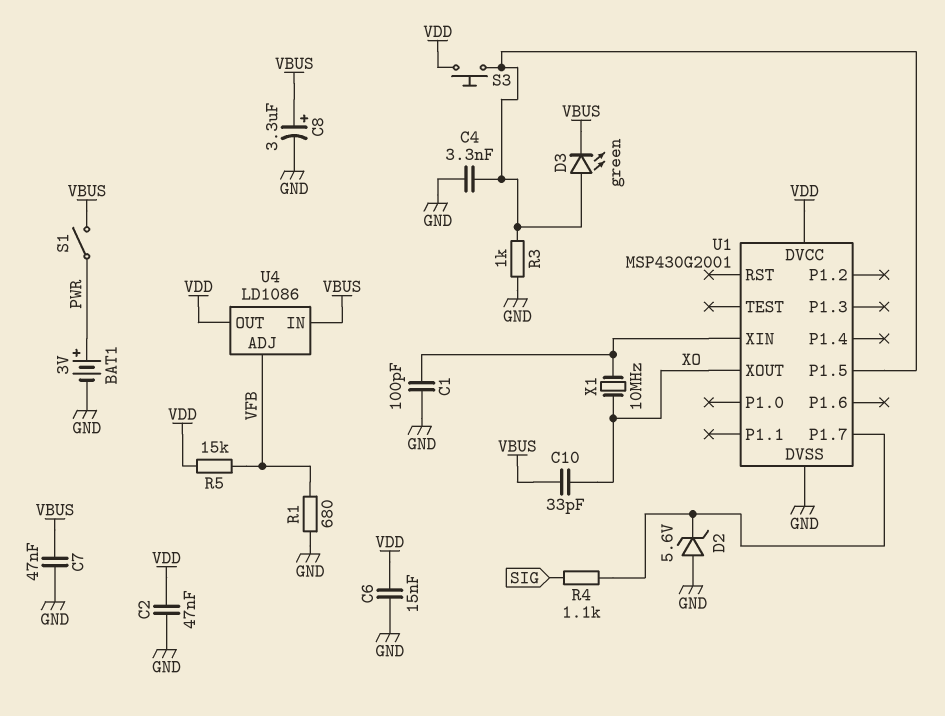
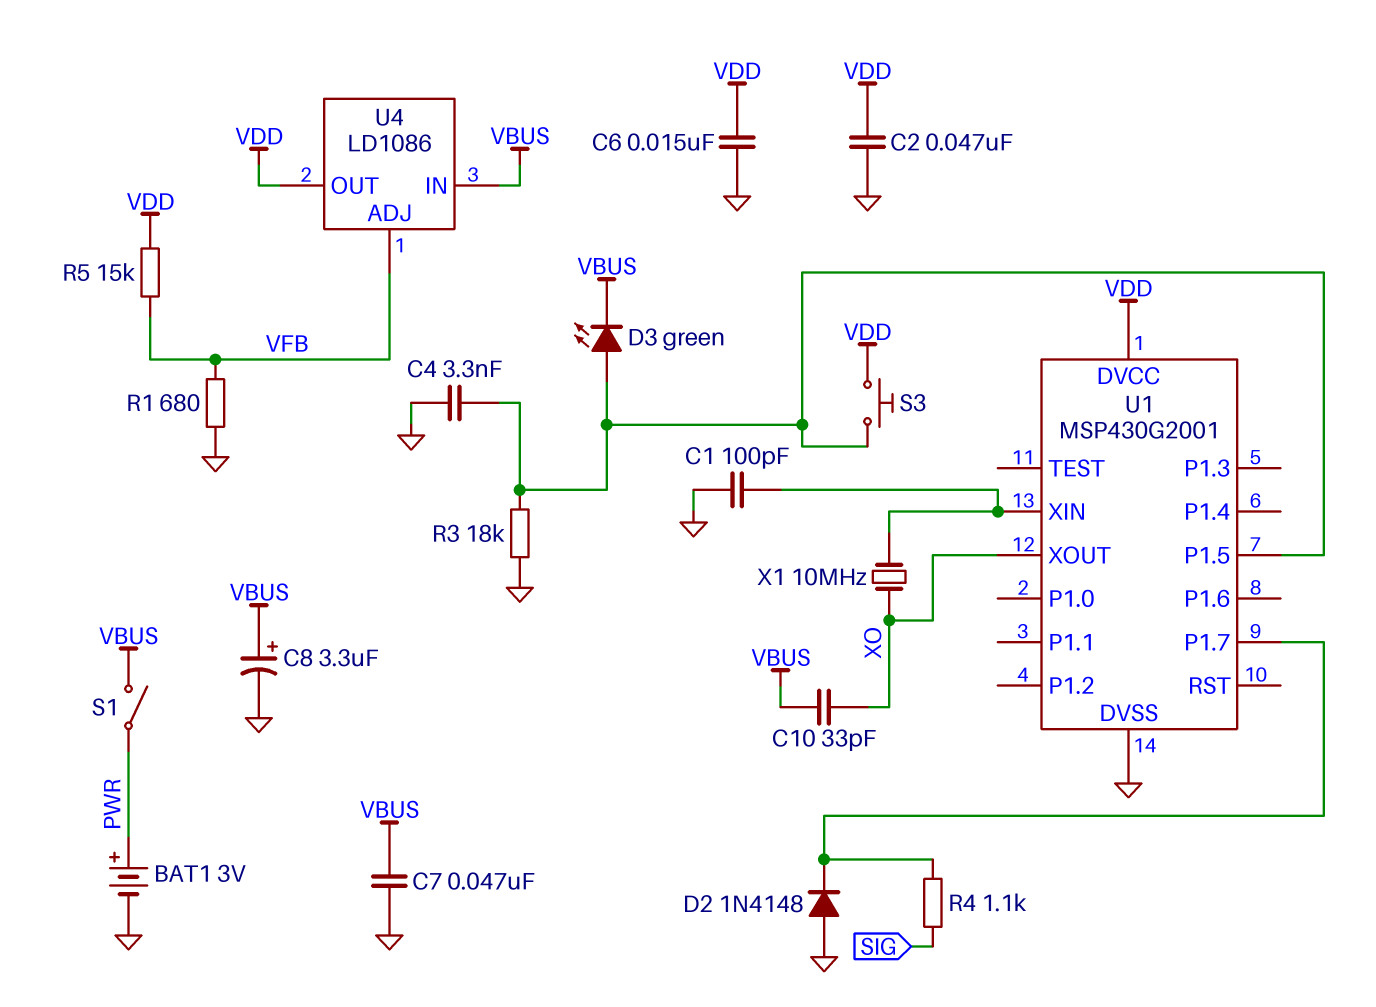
D2: zener 5.6V (A GND, K U1/P1.7) -> diode 1N4148 (A GND, K U1/P1.7)
R3: 1k (GND, U1/P1.5) -> 18k (GND, U1/P1.5)

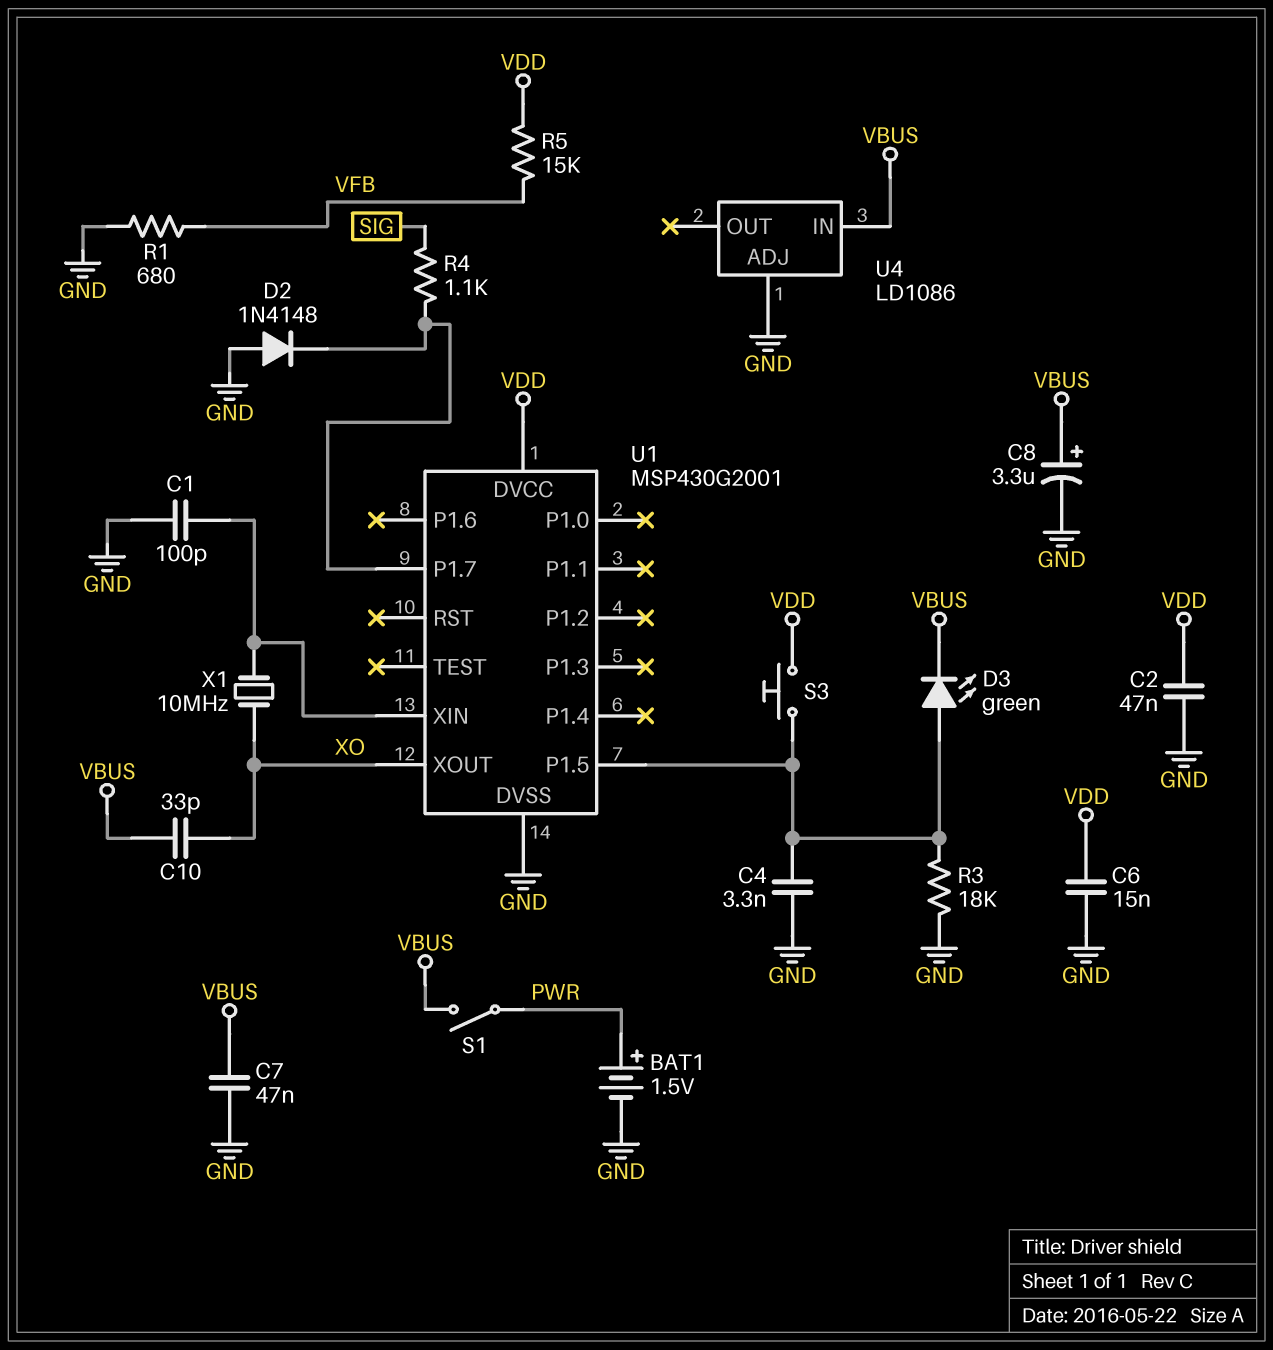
BAT1: 3V (plus PWR, minus GND) -> 1.5V (plus PWR, minus GND)
U4 pin ADJ: VFB -> GND
U4 pin OUT: VDD -> none

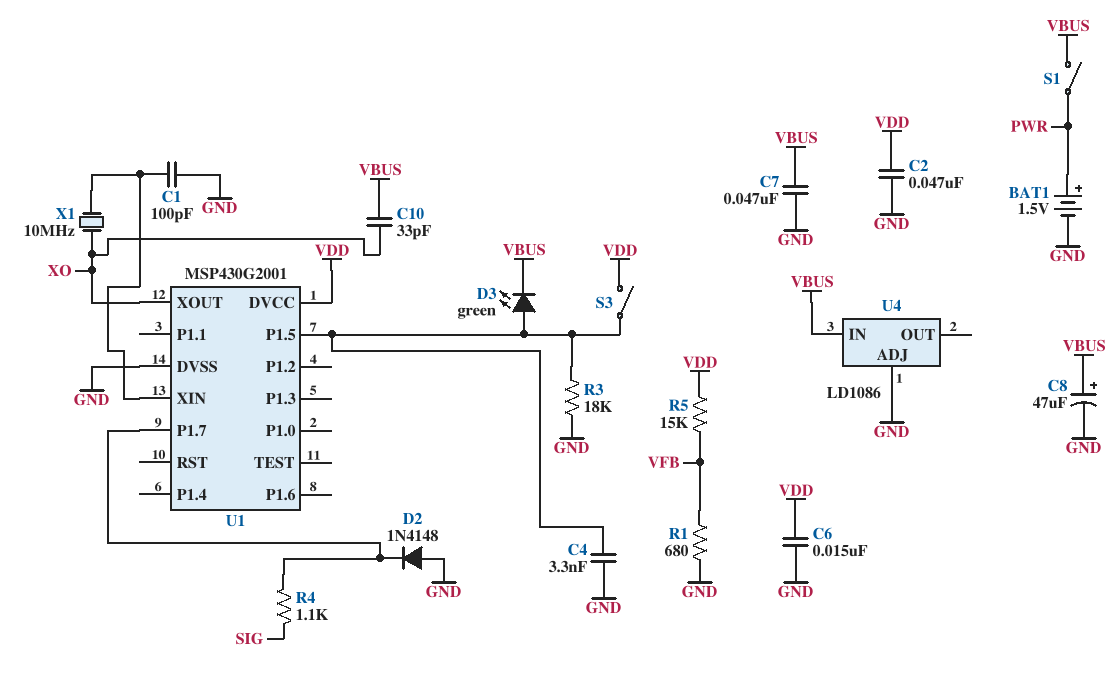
C8: 3.3uF (plus VBUS, minus GND) -> 47uF (plus VBUS, minus GND)
S3: button (U1/P1.5, VDD) -> switch (U1/P1.5, VDD)

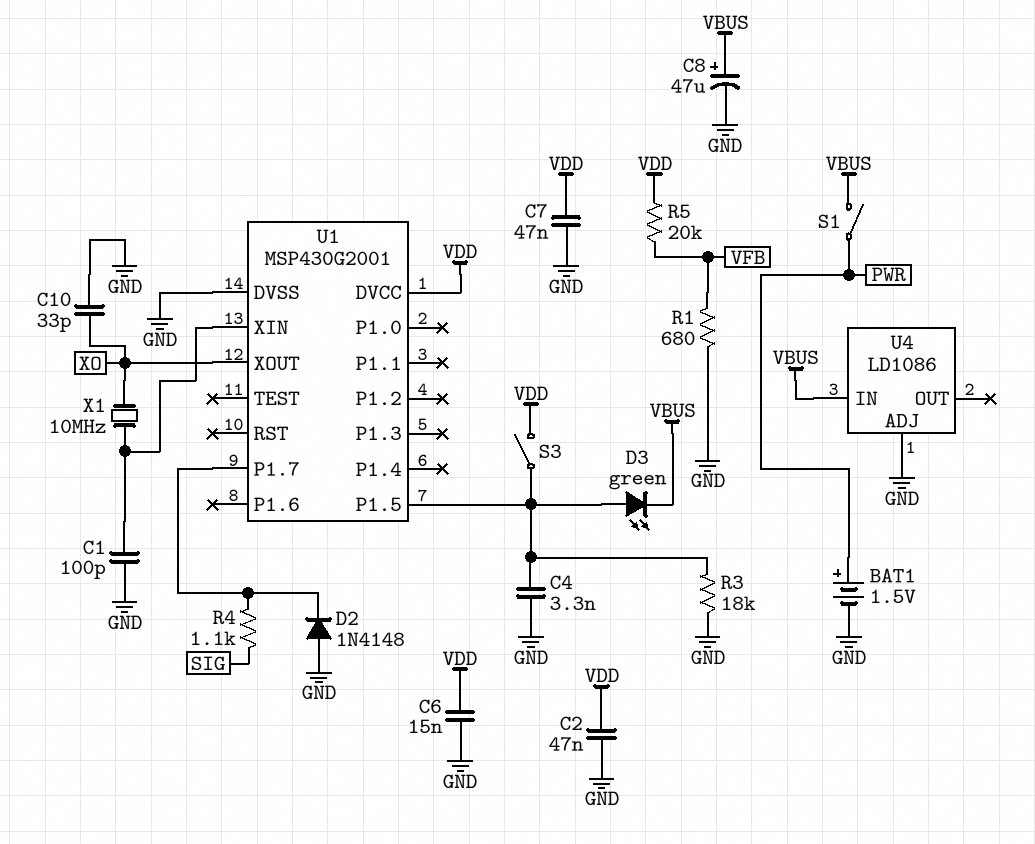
C7: 47nF (GND, VBUS) -> 47nF (GND, VDD)
C10: 33pF (VBUS, XO) -> 33pF (GND, XO)
R5: 15k (VDD, VFB) -> 20k (VDD, VFB)

